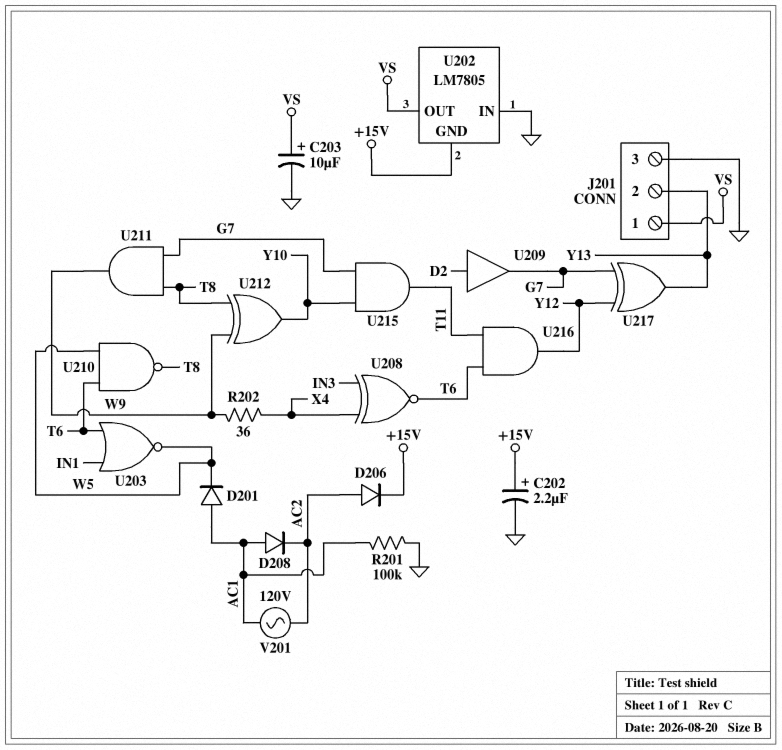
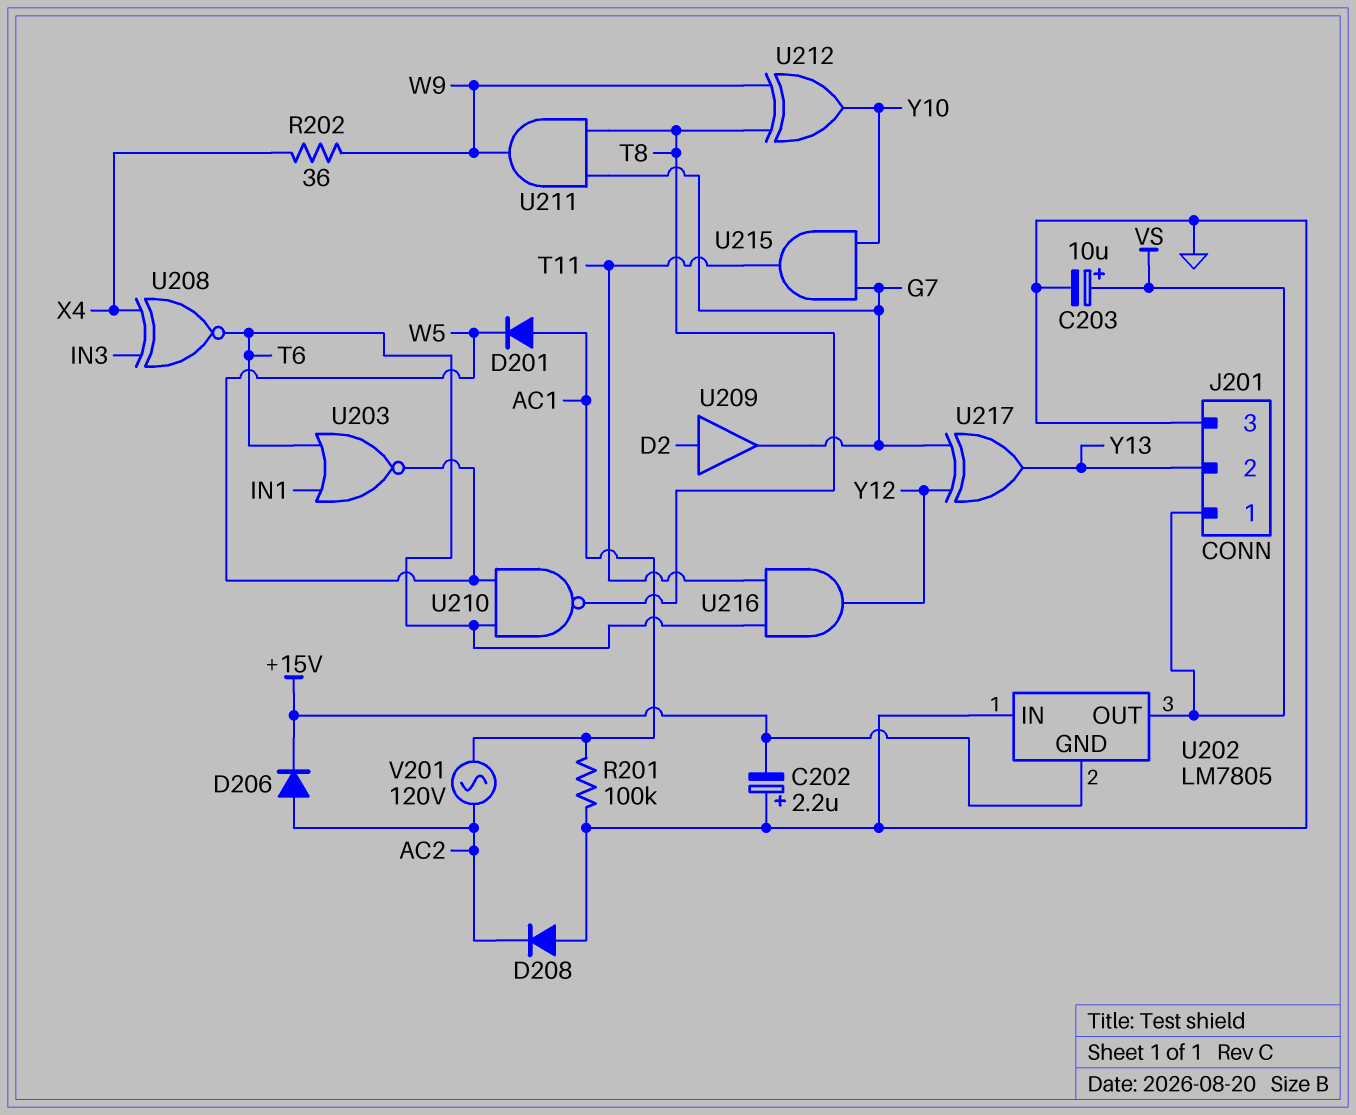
C202: 2.2uF (plus +15V, minus GND) -> 2.2uF (plus GND, minus +15V)
D208: diode (A AC1, K AC2) -> diode (A GND, K AC2)

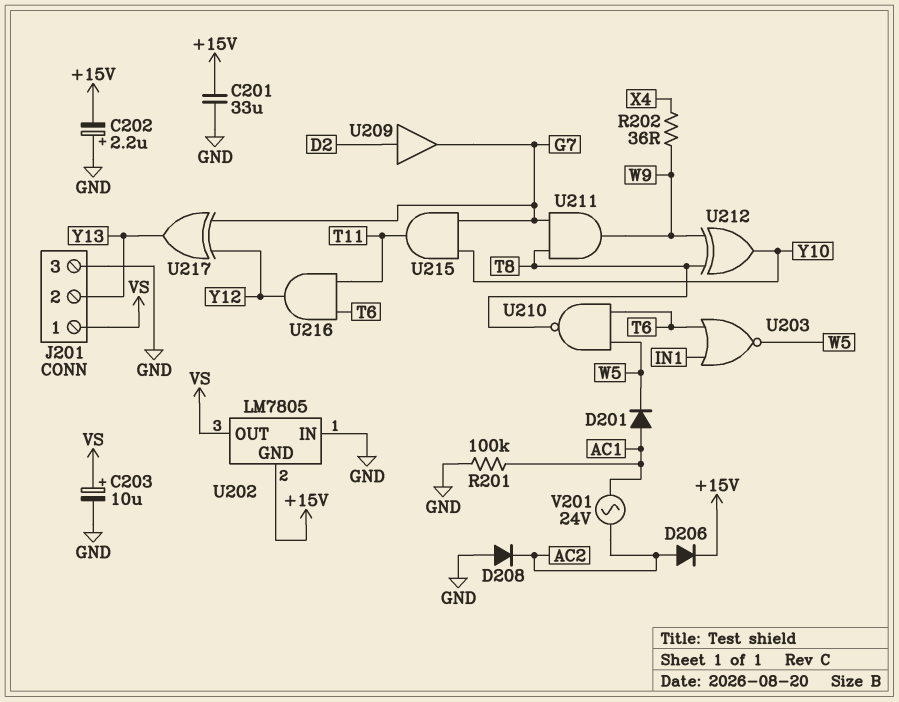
C201: none -> 33uF (+15V, GND)
U208: XNOR (in IN3, in X4, out T6) -> none
V201: AC 120V (AC1, AC2) -> AC 24V (AC1, AC2)

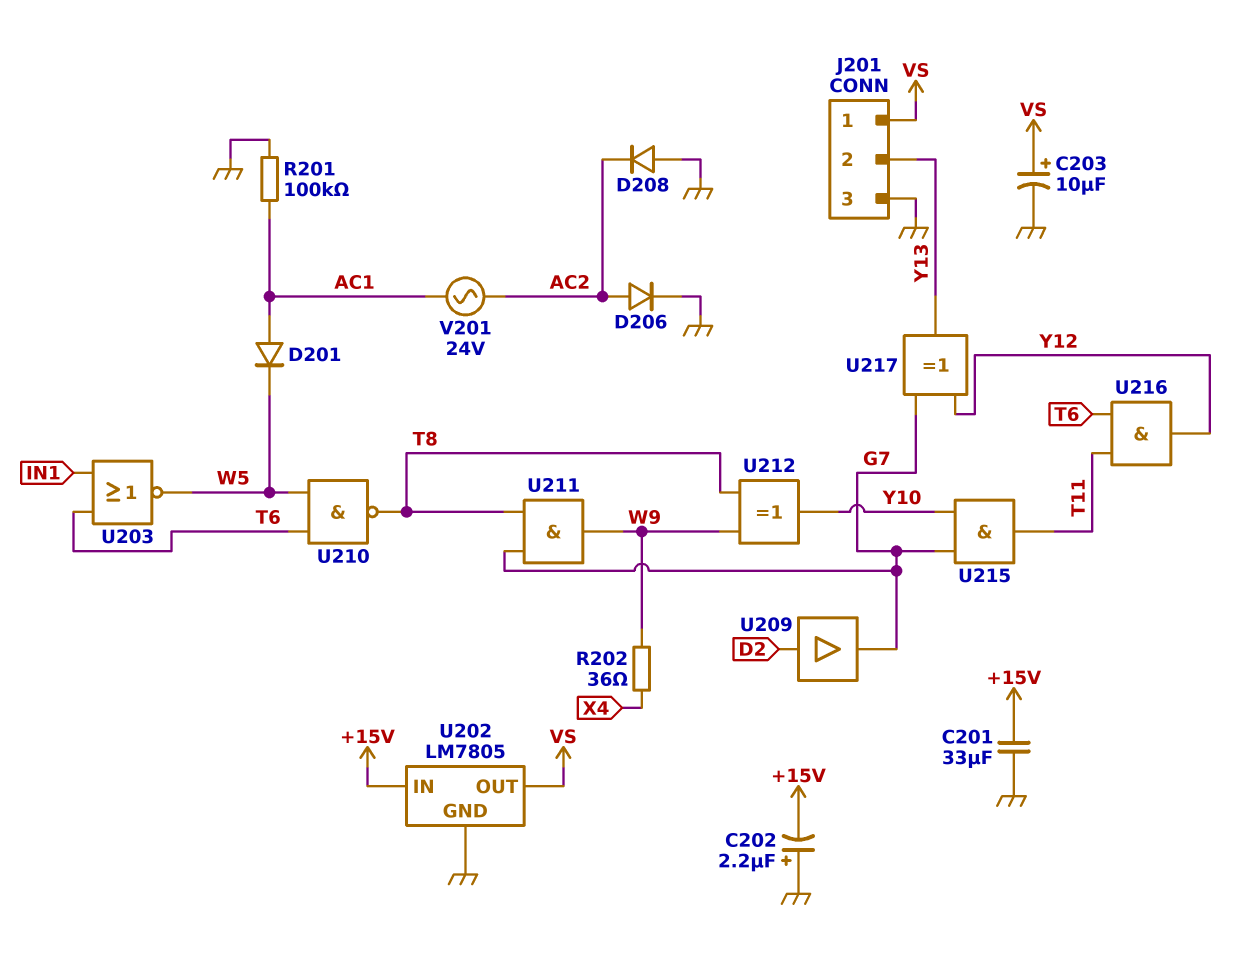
D206: diode (A AC2, K +15V) -> diode (A AC2, K GND)
U202 pin GND: +15V -> GND
U202 pin IN: GND -> +15V

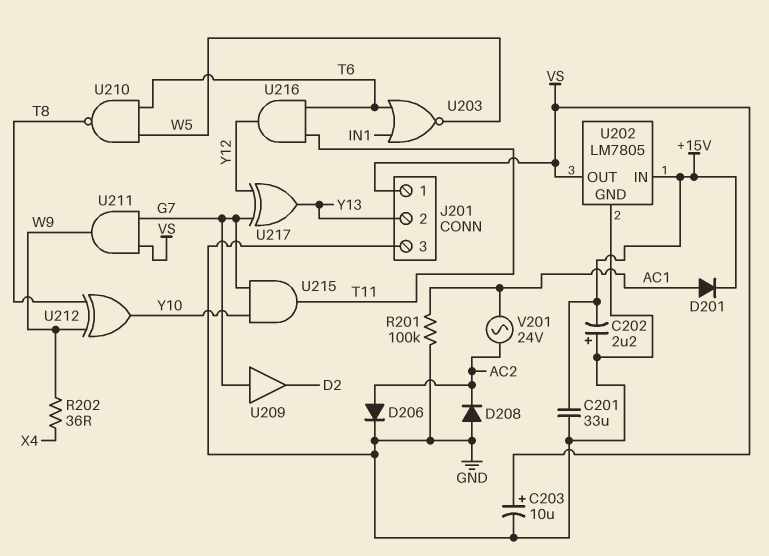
D201: diode (A AC1, K W5) -> diode (A AC1, K +15V)
U209: buffer (in D2, out G7) -> buffer (in G7, out D2)
U211: AND (in G7, in T8, out W9) -> AND (in G7, in VS, out W9)

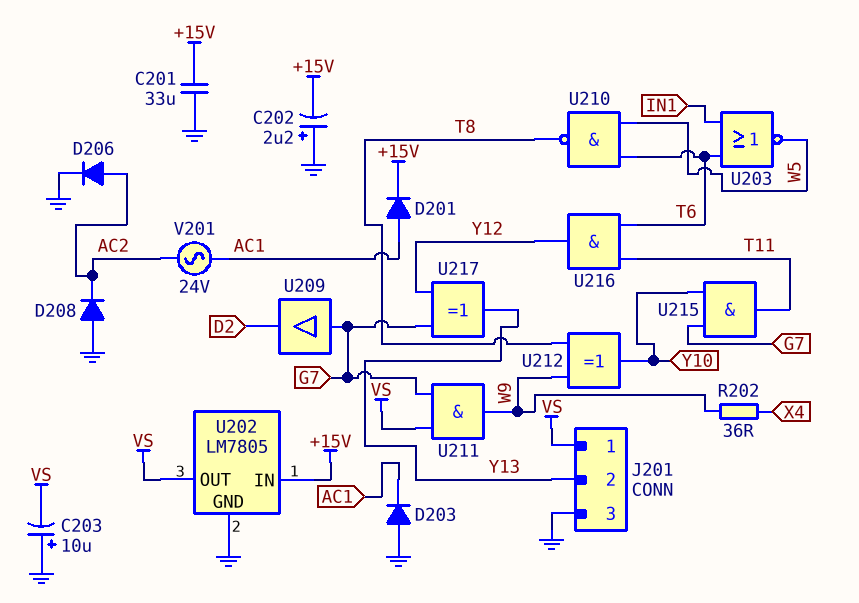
C203: 10uF (plus VS, minus GND) -> 10uF (plus GND, minus VS)
D203: none -> diode (A GND, K AC1)
R201: 100k (AC1, GND) -> none

